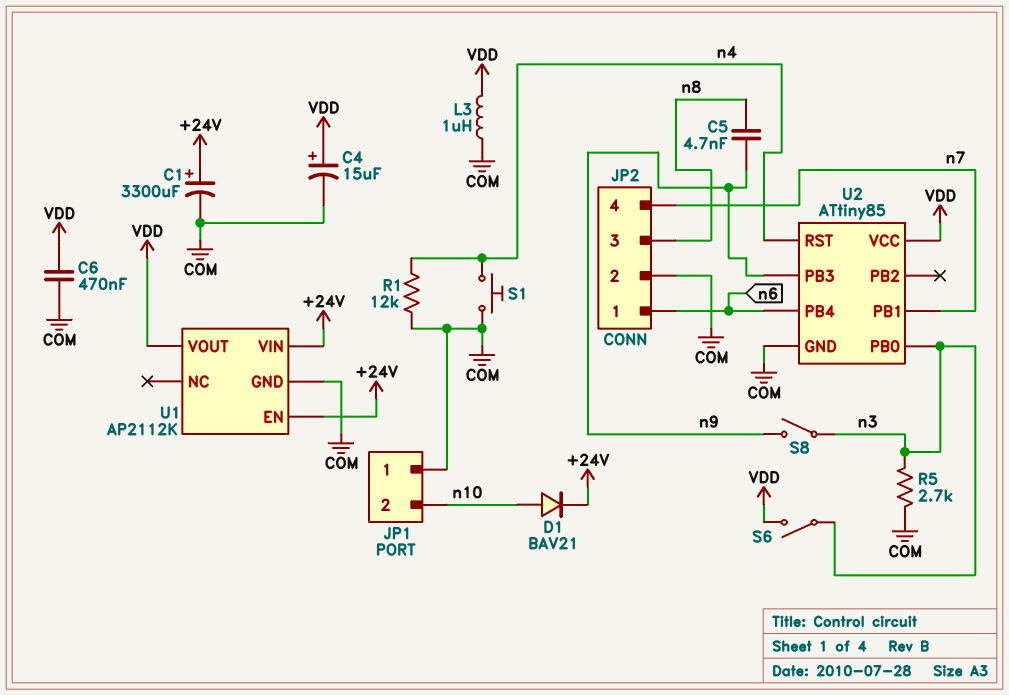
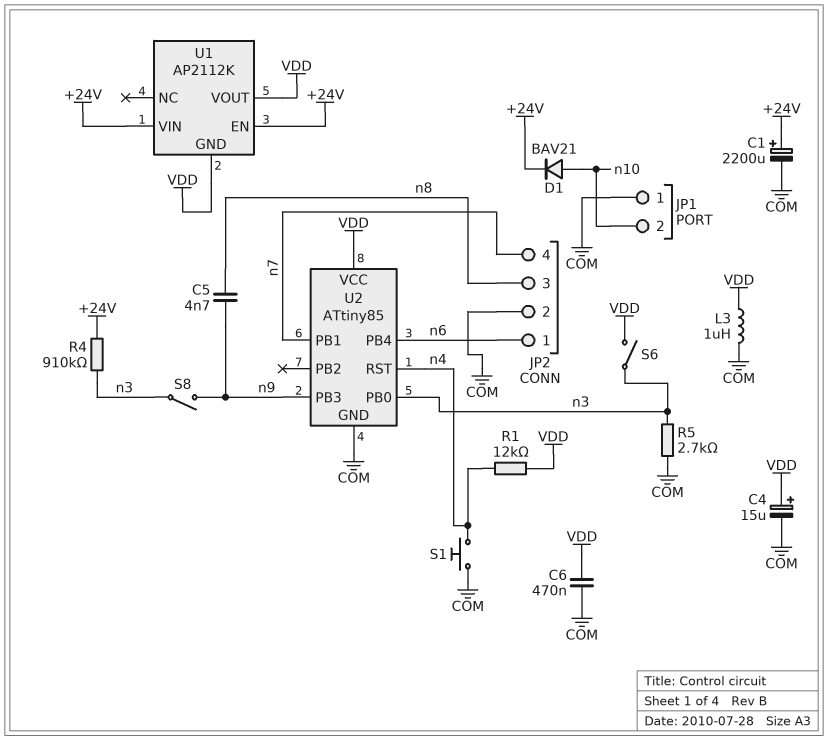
C1: 3300uF (plus +24V, minus COM) -> 2200uF (plus +24V, minus COM)
R1: 12k (COM, n4) -> 12k (VDD, n4)
R4: none -> 910k (+24V, n3)
U1 pin GND: COM -> VDD

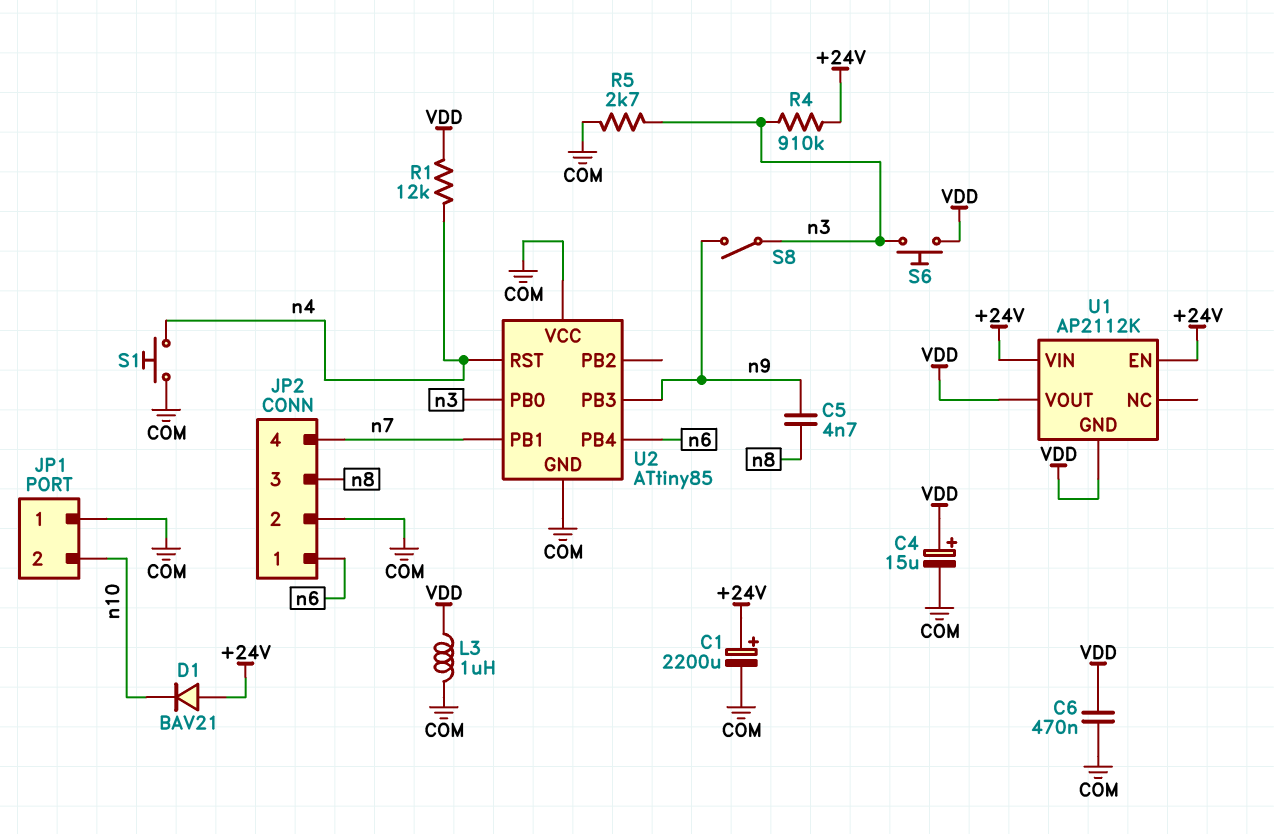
D1: diode BAV21 (A n10, K +24V) -> diode BAV21 (A +24V, K n10)
S6: switch (VDD, n3) -> button (VDD, n3)
U2 pin VCC: VDD -> COM

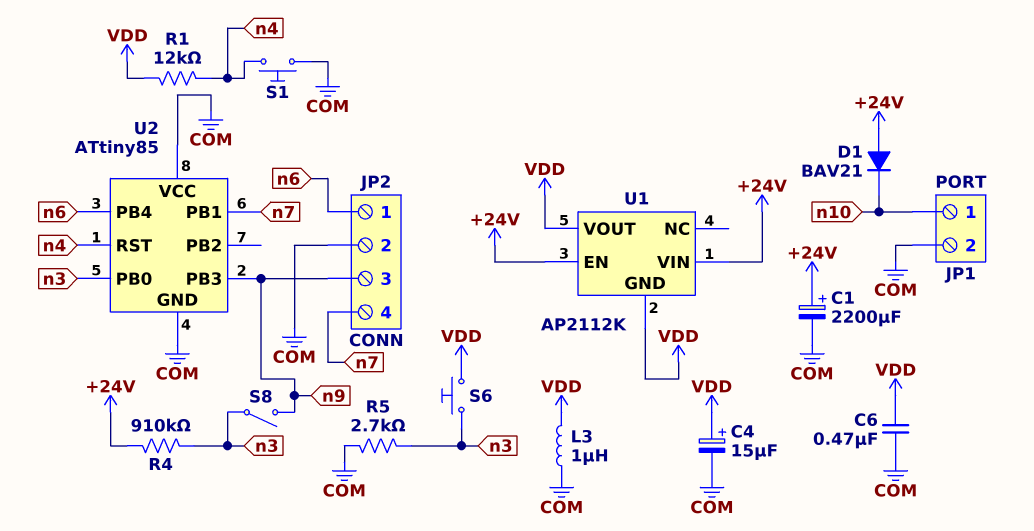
C5: 4.7nF (n8, n9) -> none
JP1 pin 1: COM -> n10
JP1 pin 2: n10 -> COM
JP2 pin 3: n8 -> n9

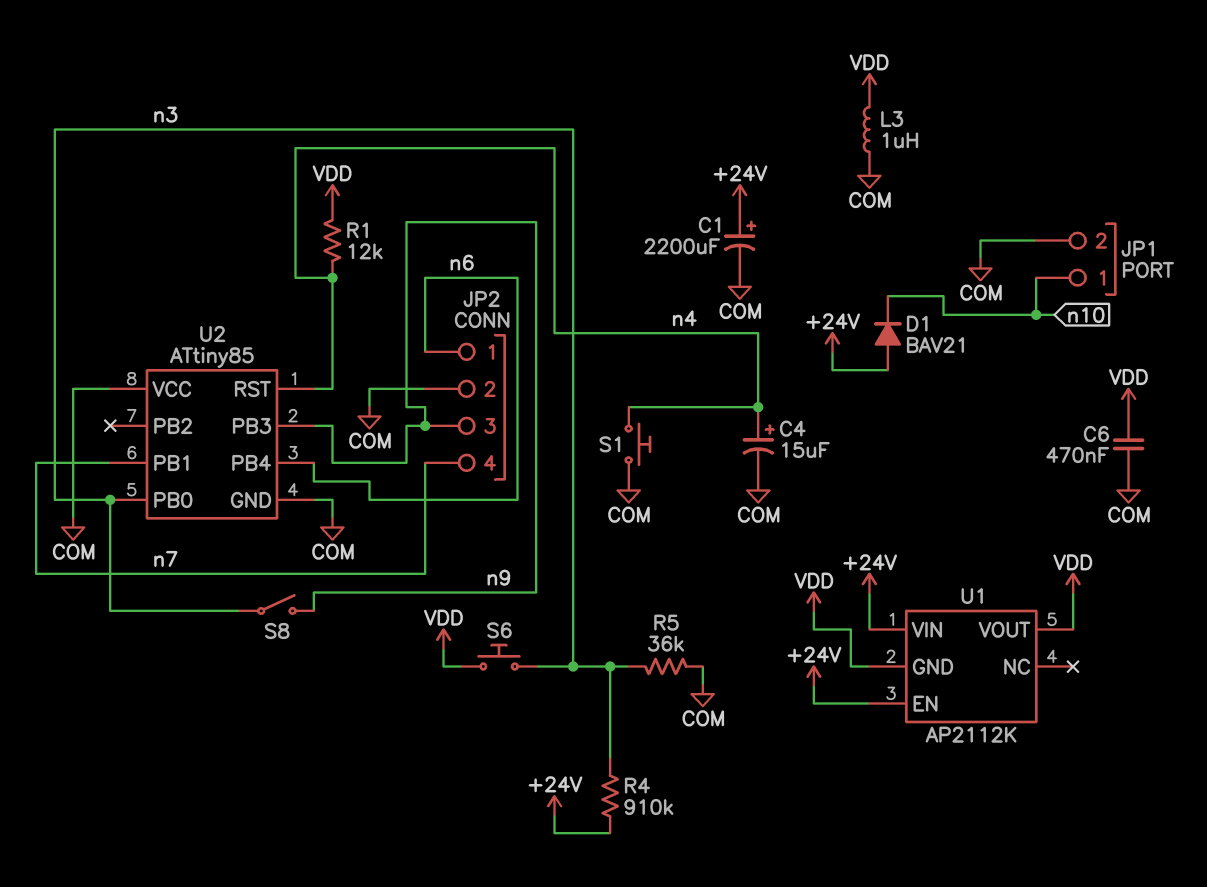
C4: 15uF (plus VDD, minus COM) -> 15uF (plus n4, minus COM)
R5: 2.7k (COM, n3) -> 36k (COM, n3)

